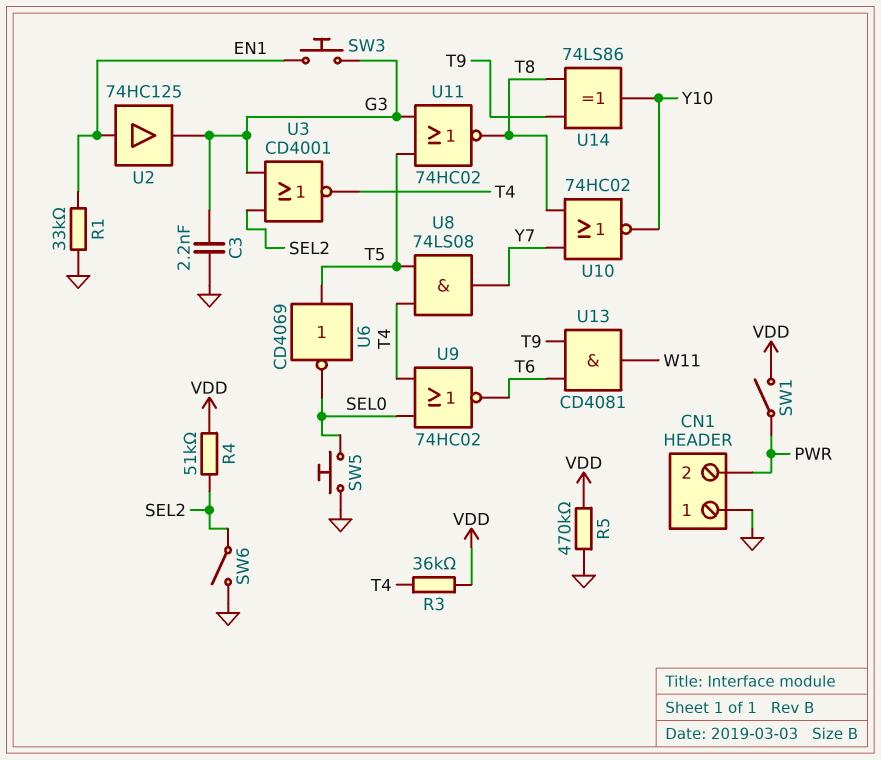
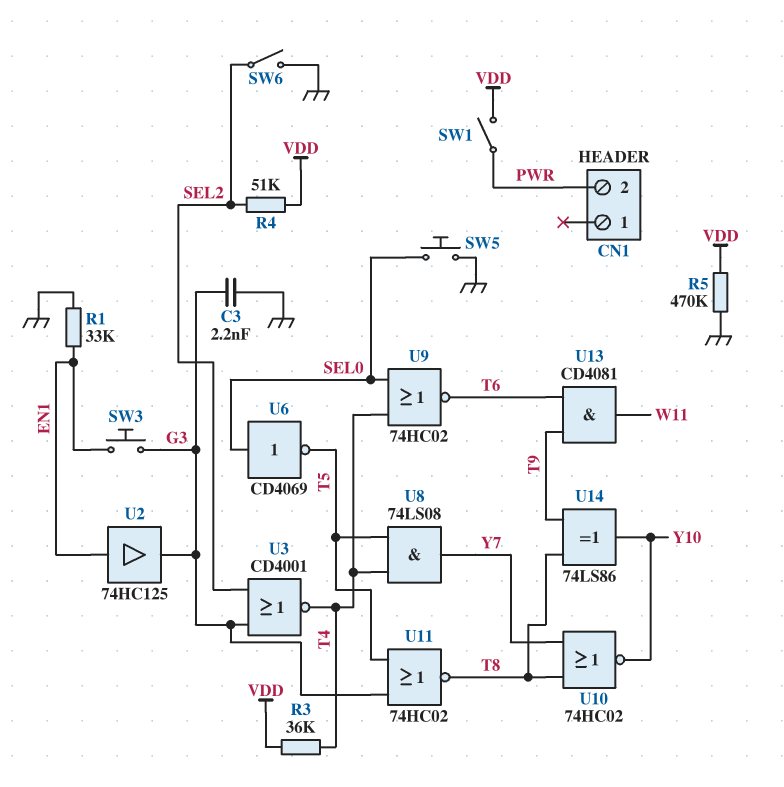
CN1 pin 1: GND -> none
U6: NOT CD4069 (in T5, out SEL0) -> NOT CD4069 (in SEL0, out T5)

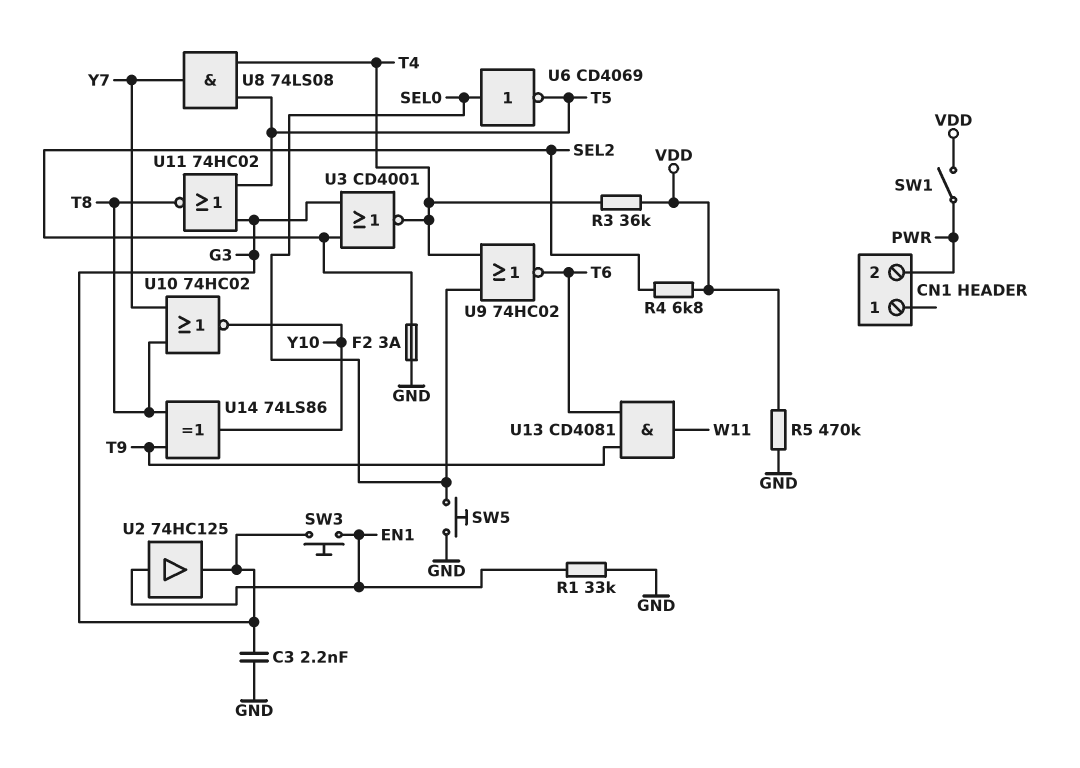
F2: none -> 3A (GND, SEL2)
R4: 51k (SEL2, VDD) -> 6.8k (SEL2, VDD)
SW6: switch (GND, SEL2) -> none

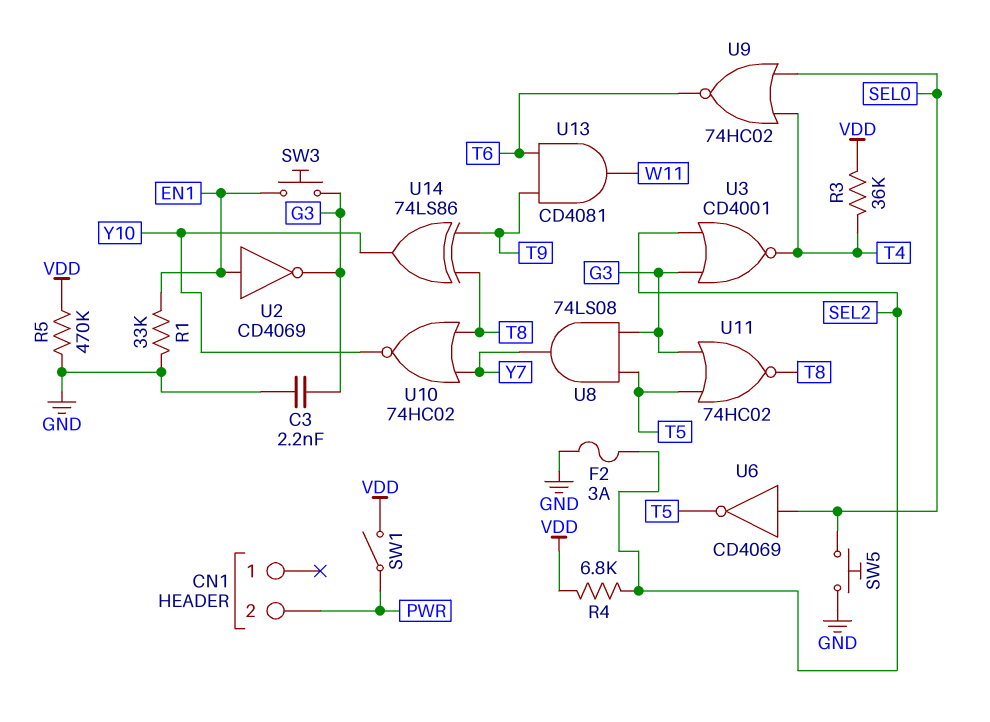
U2: buffer 74HC125 (in EN1, out G3) -> NOT CD4069 (in EN1, out G3)
U8: AND 74LS08 (in T4, in T5, out Y7) -> AND 74LS08 (in G3, in T5, out Y7)

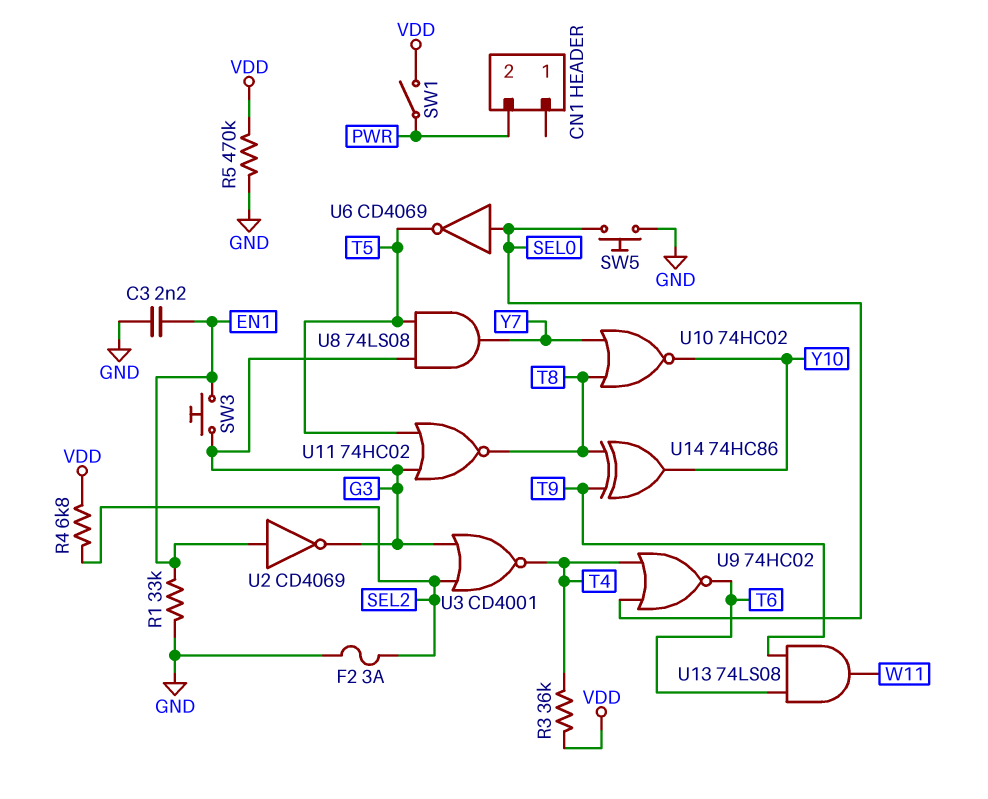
C3: 2.2nF (G3, GND) -> 2.2nF (EN1, GND)
U13: AND CD4081 (in T6, in T9, out W11) -> AND 74LS08 (in T6, in T9, out W11)
U14: XOR 74LS86 (in T8, in T9, out Y10) -> XOR 74HC86 (in T8, in T9, out Y10)

